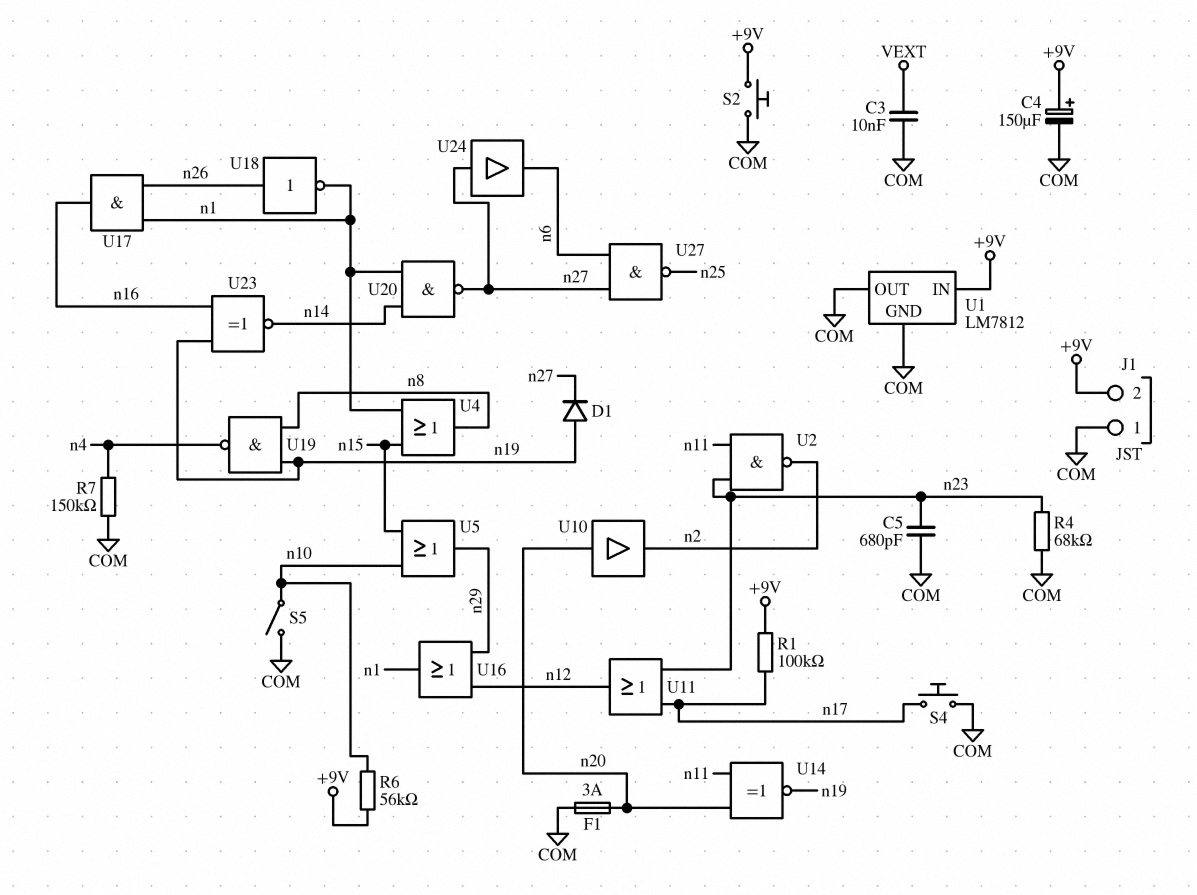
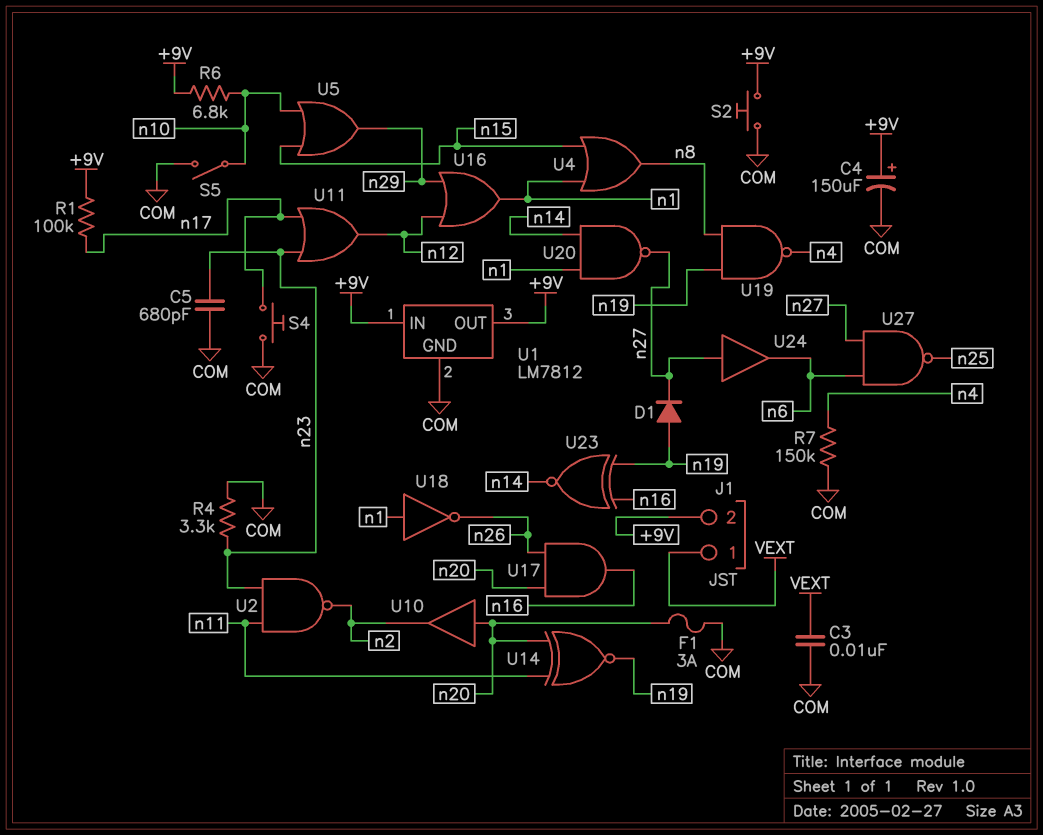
J1 pin 1: COM -> VEXT
R4: 68k (COM, n23) -> 3.3k (COM, n23)
R6: 56k (+9V, n10) -> 6.8k (+9V, n10)
U1 pin OUT: COM -> +9V
U17: AND (in n1, in n26, out n16) -> AND (in n20, in n26, out n16)
U18: NOT (in n26, out n1) -> NOT (in n1, out n26)

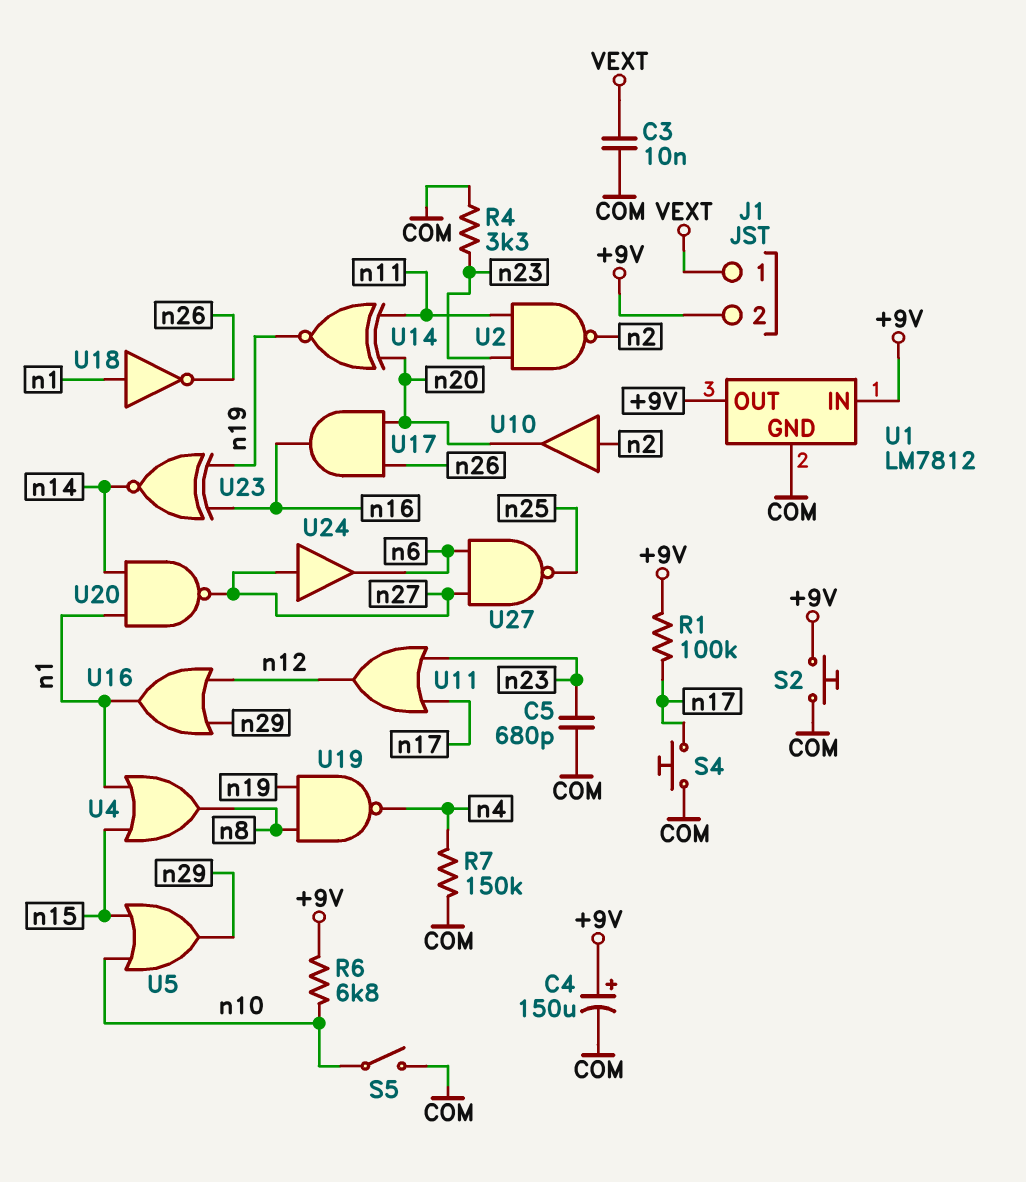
D1: diode (A n19, K n27) -> none
F1: 3A (COM, n20) -> none
U10: buffer (in n20, out n2) -> buffer (in n2, out n20)

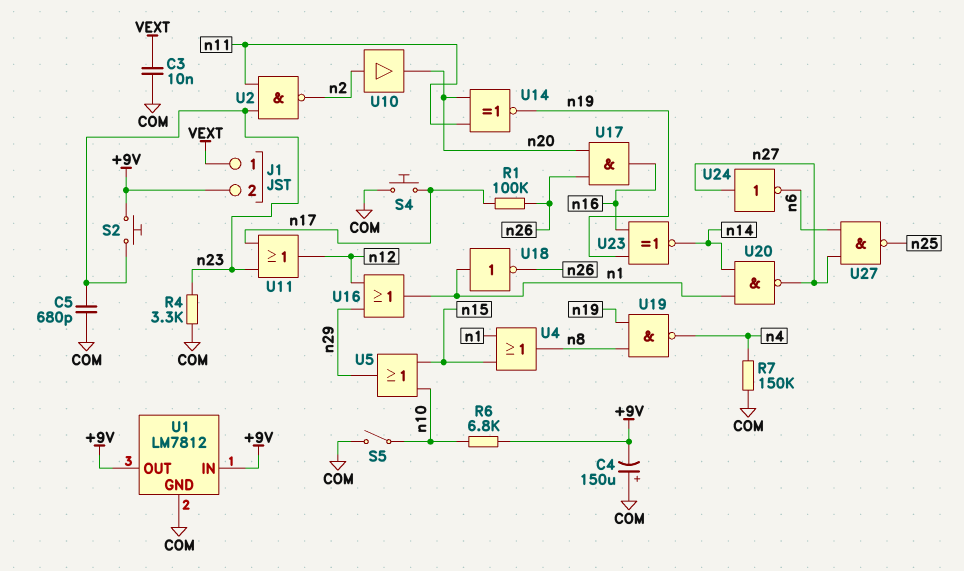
C4: 150uF (plus +9V, minus COM) -> 150uF (plus COM, minus +9V)
R1: 100k (+9V, n17) -> 100k (n17, n26)
S2: button (+9V, COM) -> button (+9V, n23)
U24: buffer (in n27, out n6) -> NOT (in n27, out n6)

